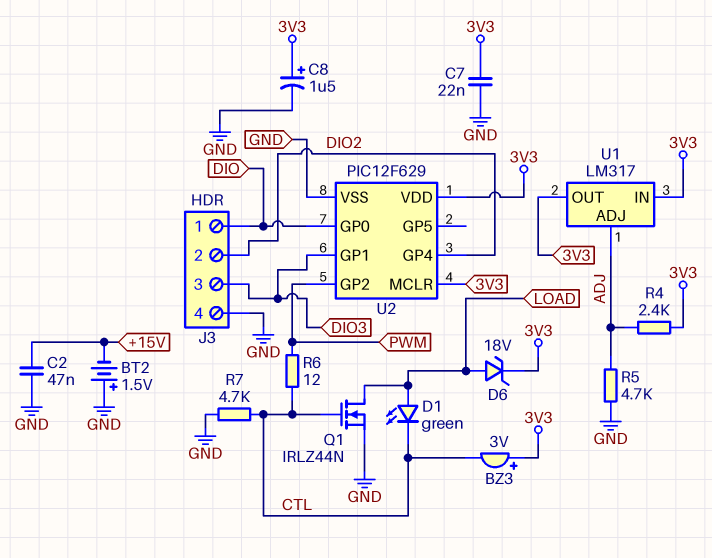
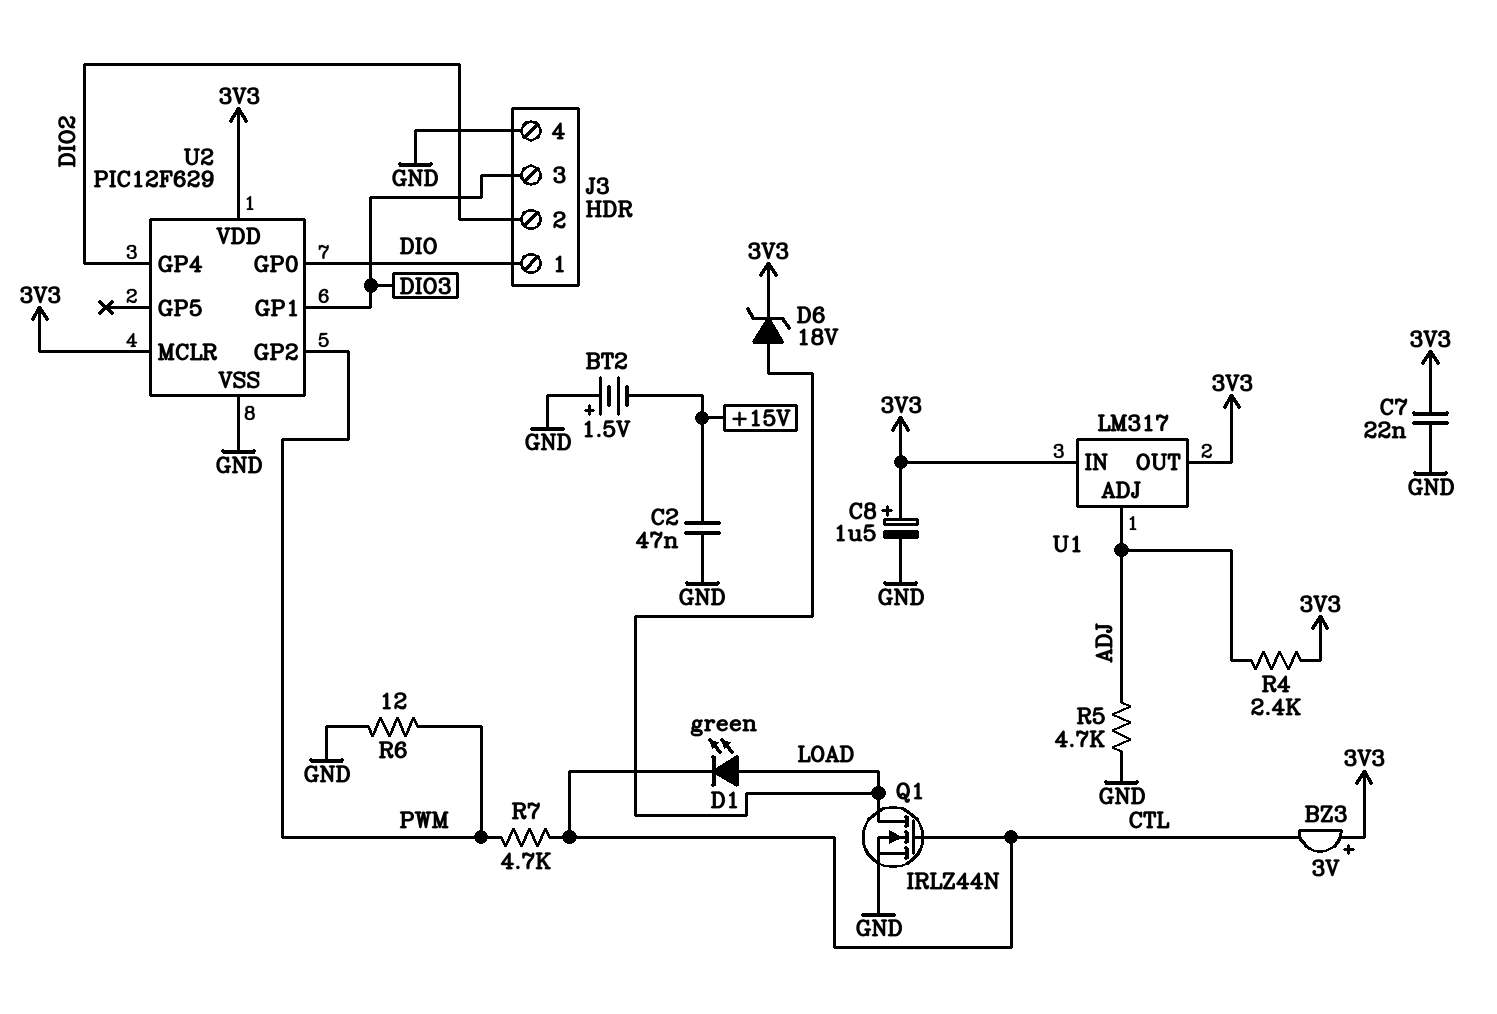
R6: 12 (CTL, PWM) -> 12 (GND, PWM)
R7: 4.7k (CTL, GND) -> 4.7k (CTL, PWM)

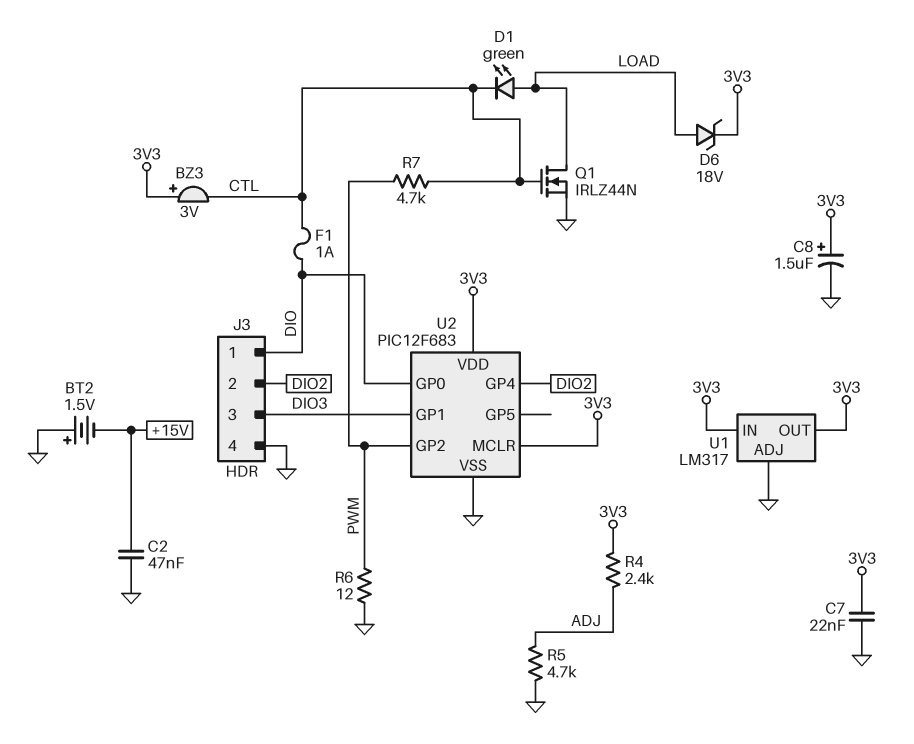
F1: none -> 1A (CTL, DIO)
U1 pin ADJ: ADJ -> GND
U2: PIC12F629 -> PIC12F683

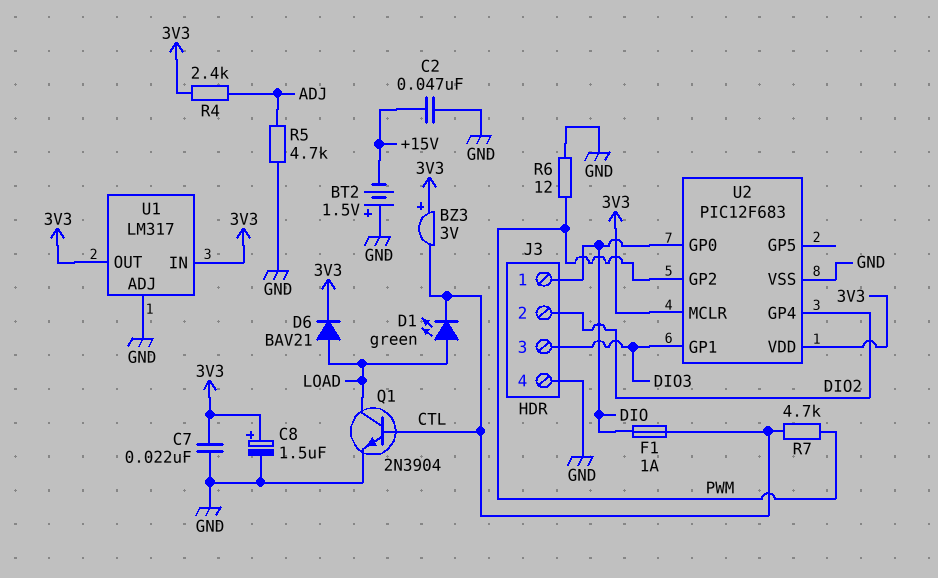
D6: zener 18V (A LOAD, K 3V3) -> diode BAV21 (A LOAD, K 3V3)
Q1: NMOS IRLZ44N (G CTL, D LOAD, S GND) -> NPN 2N3904 (B CTL, C LOAD, E GND)

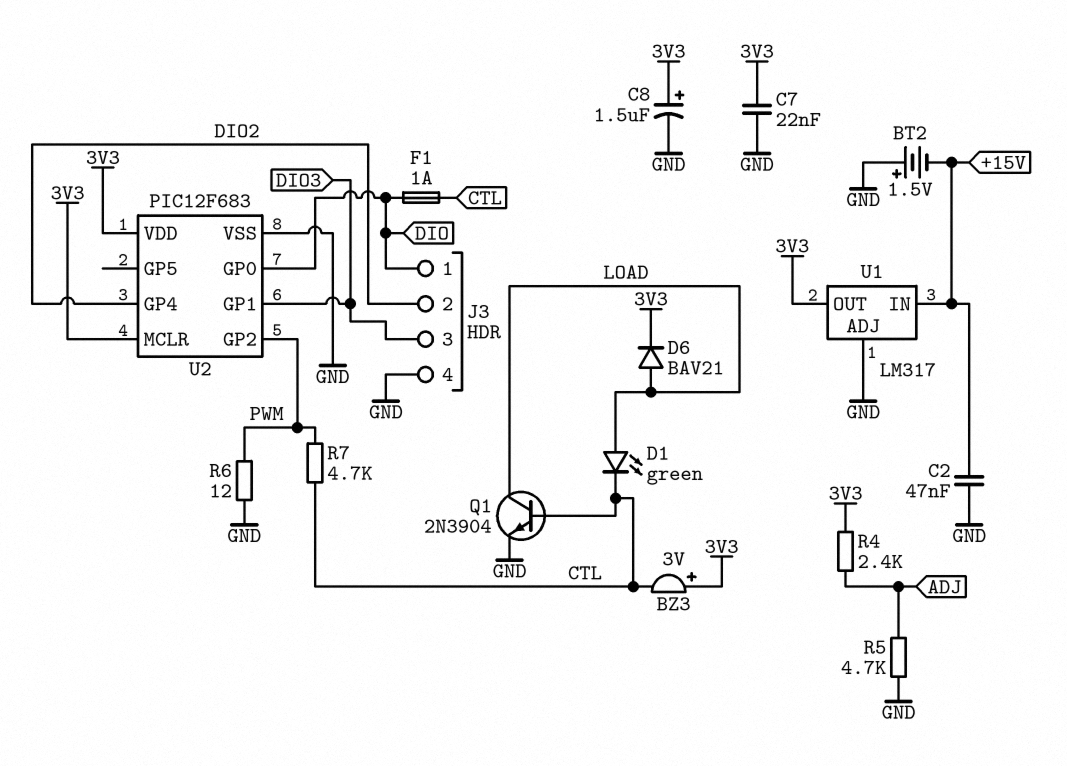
U1 pin IN: 3V3 -> +15V

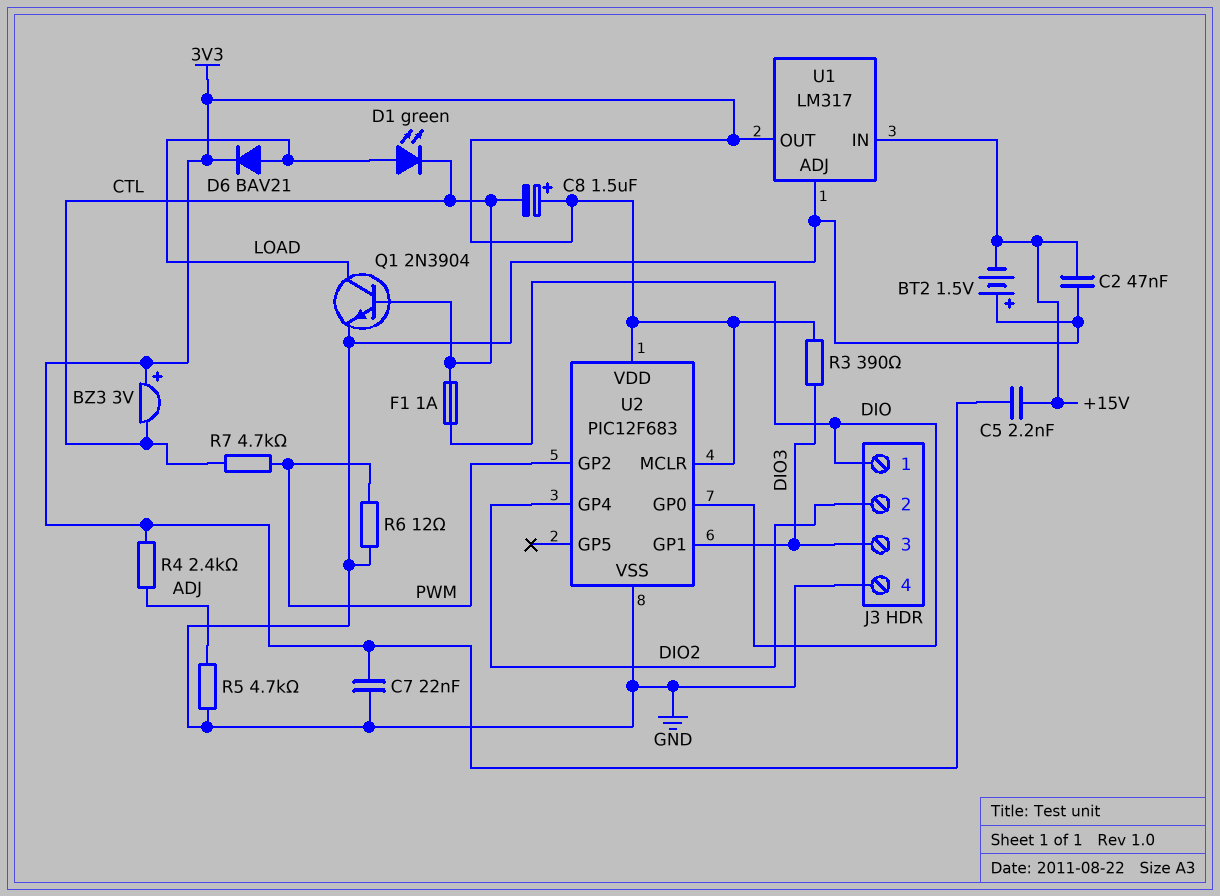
C5: none -> 2.2nF (+15V, 3V3)
C8: 1.5uF (plus 3V3, minus GND) -> 1.5uF (plus 3V3, minus CTL)
R3: none -> 390 (3V3, DIO3)

